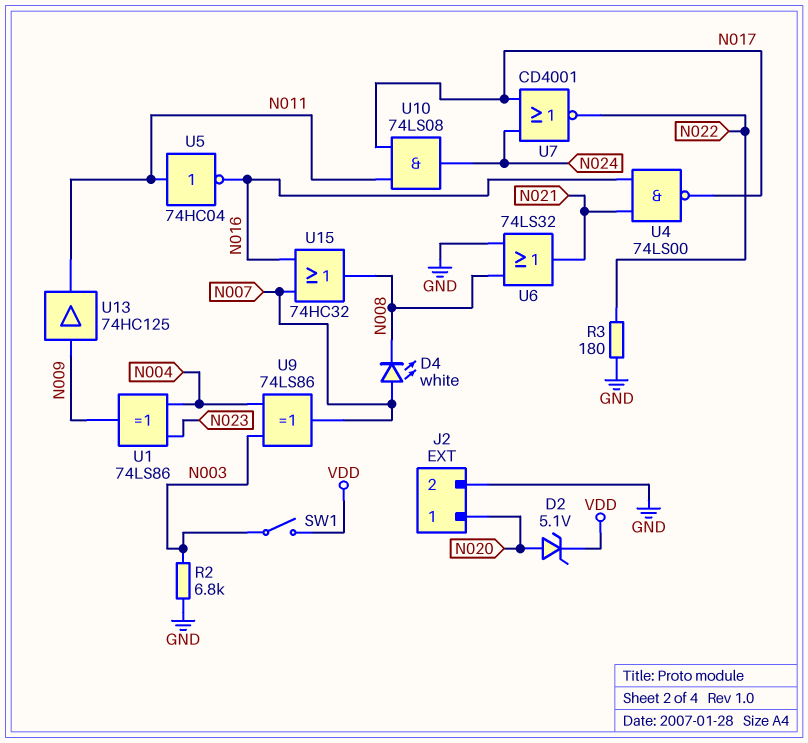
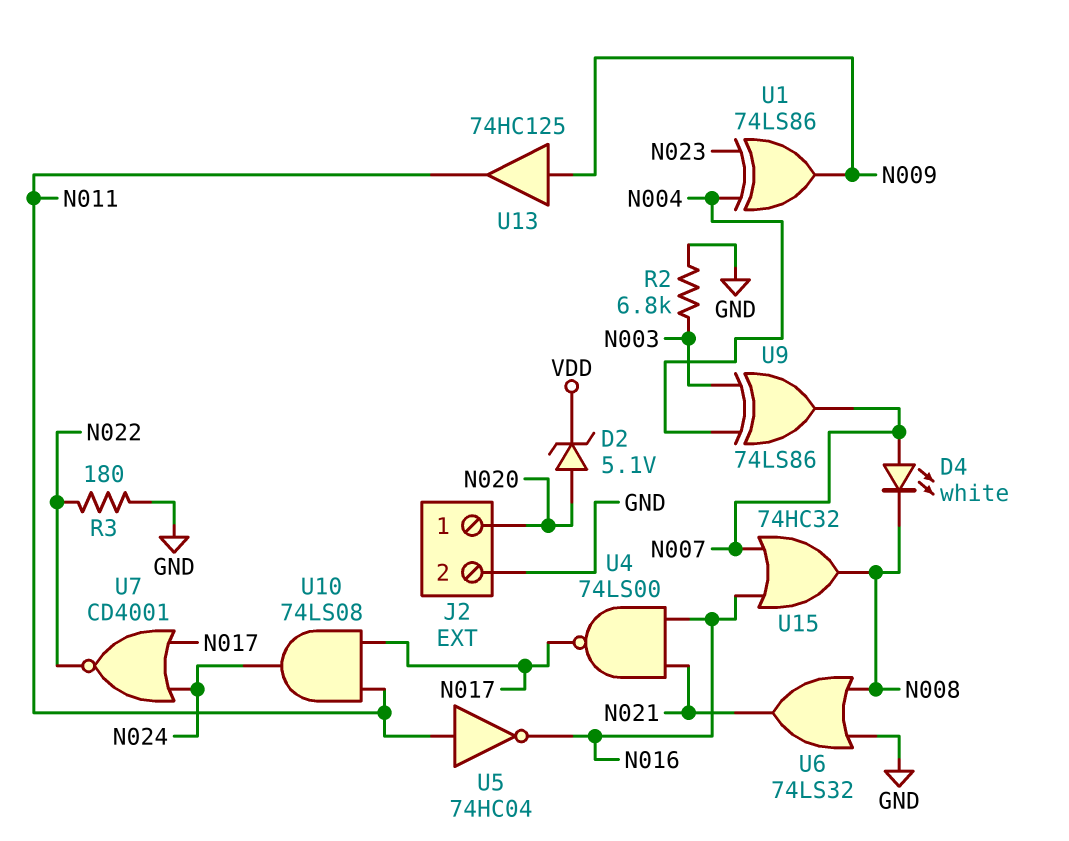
SW1: switch (N003, VDD) -> none

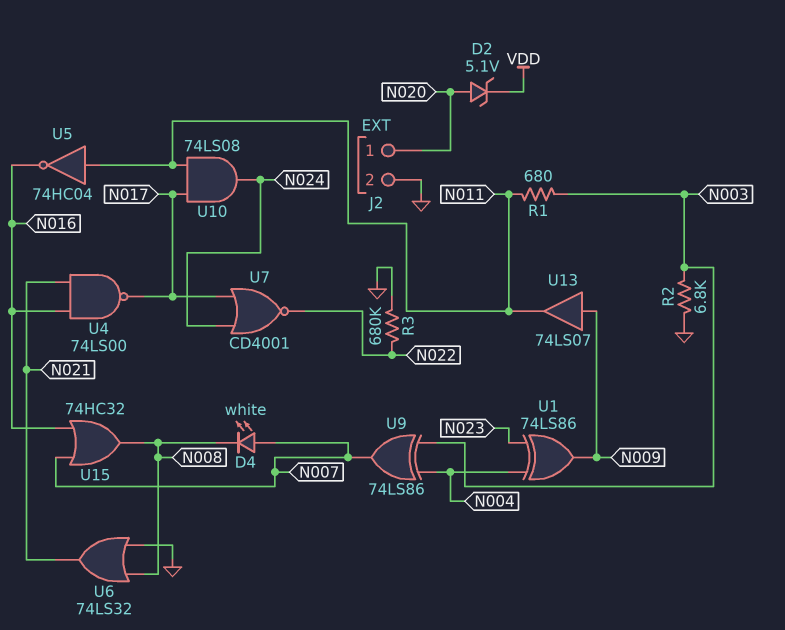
R1: none -> 680 (N003, N011)
R3: 180 (GND, N022) -> 680k (GND, N022)
U13: buffer 74HC125 (in N009, out N011) -> buffer 74LS07 (in N009, out N011)

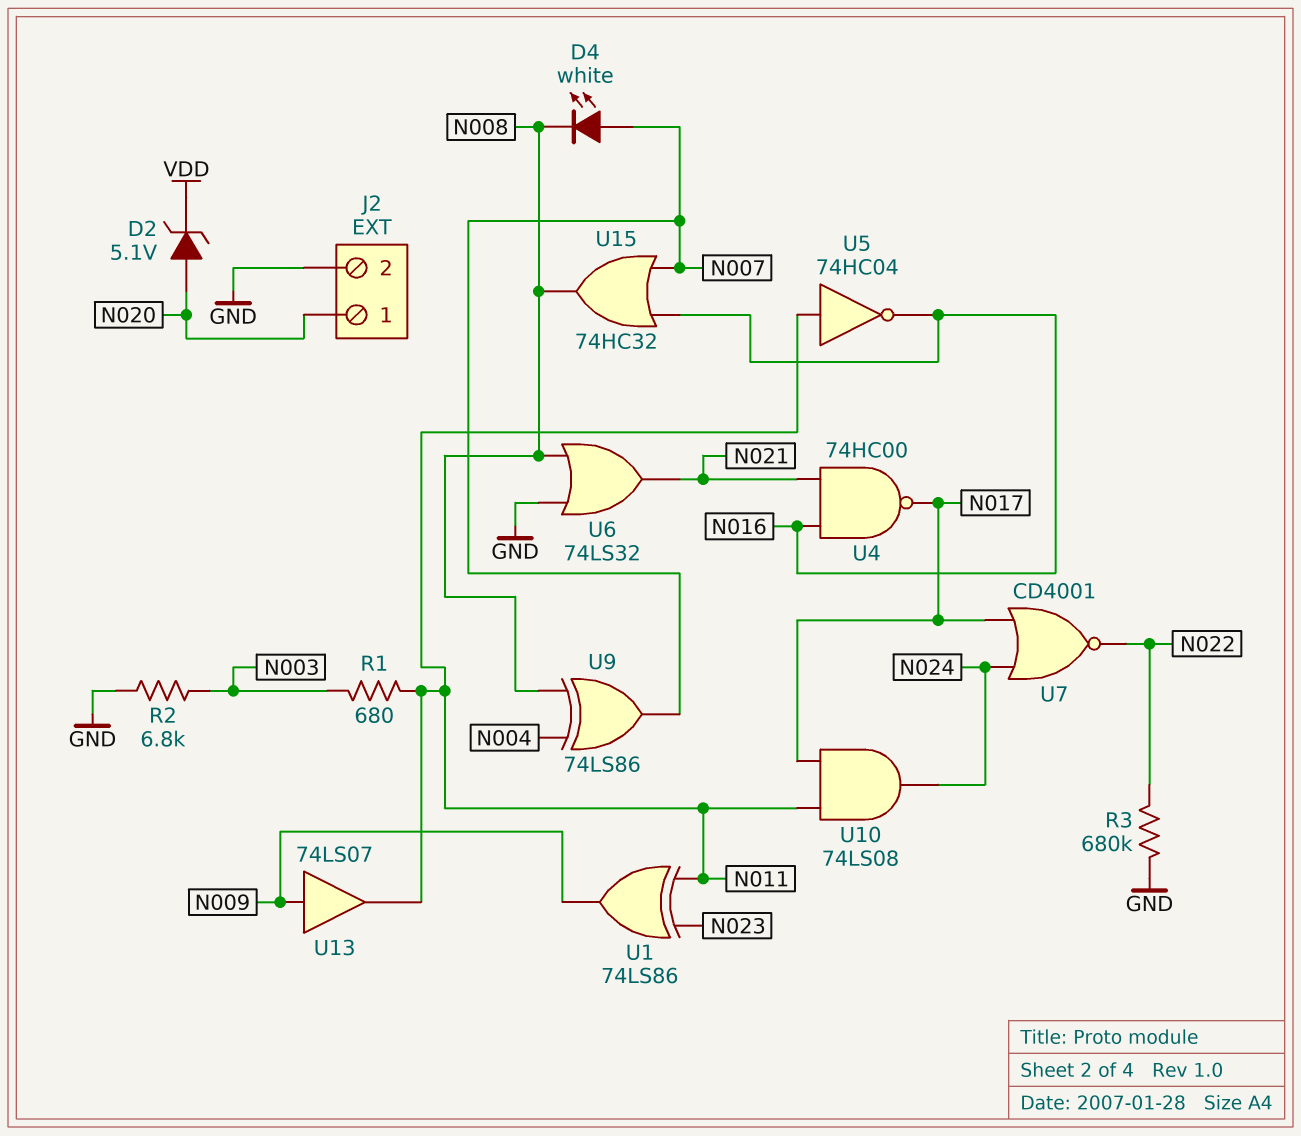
U1: XOR 74LS86 (in N004, in N023, out N009) -> XOR 74LS86 (in N011, in N023, out N009)
U4: NAND 74LS00 (in N016, in N021, out N017) -> NAND 74HC00 (in N016, in N021, out N017)
U9: XOR 74LS86 (in N003, in N004, out N007) -> XOR 74LS86 (in N004, in N008, out N007)

